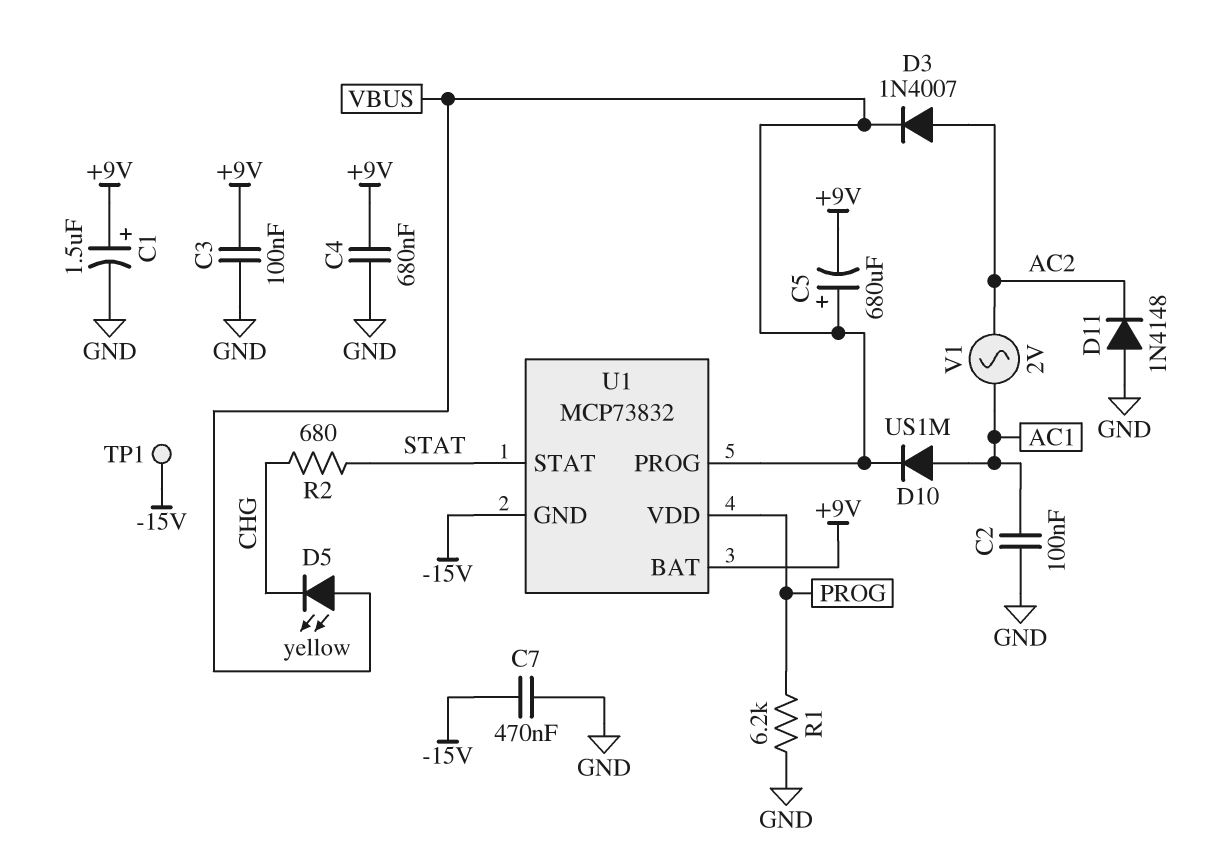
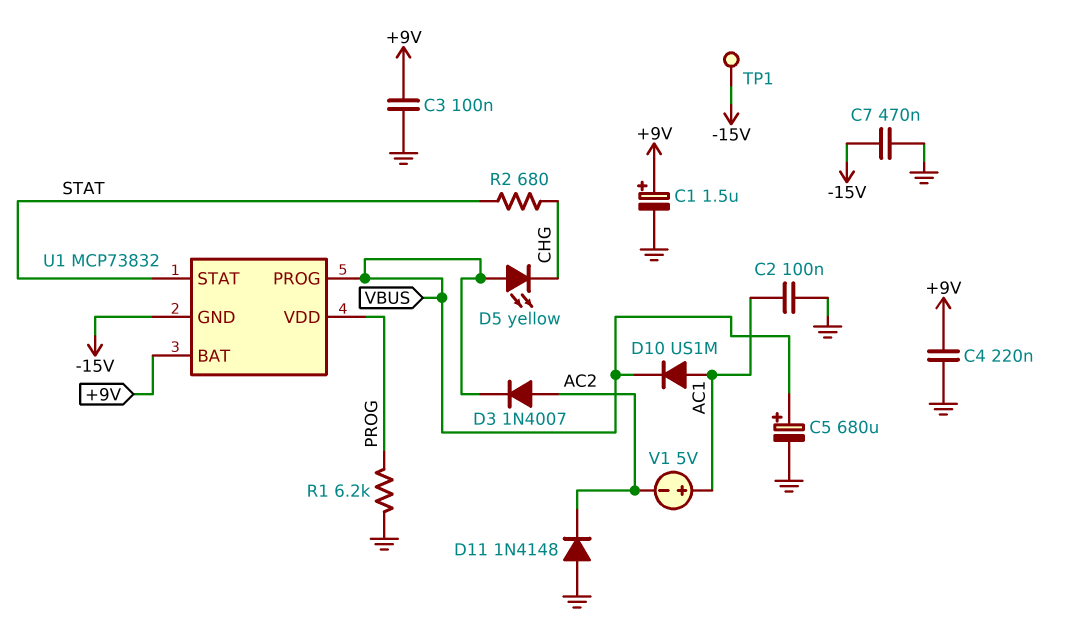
C4: 680nF (+9V, GND) -> 220nF (+9V, GND)
C5: 680uF (plus VBUS, minus +9V) -> 680uF (plus VBUS, minus GND)
V1: AC 2V (AC1, AC2) -> 5V (plus AC1, minus AC2)

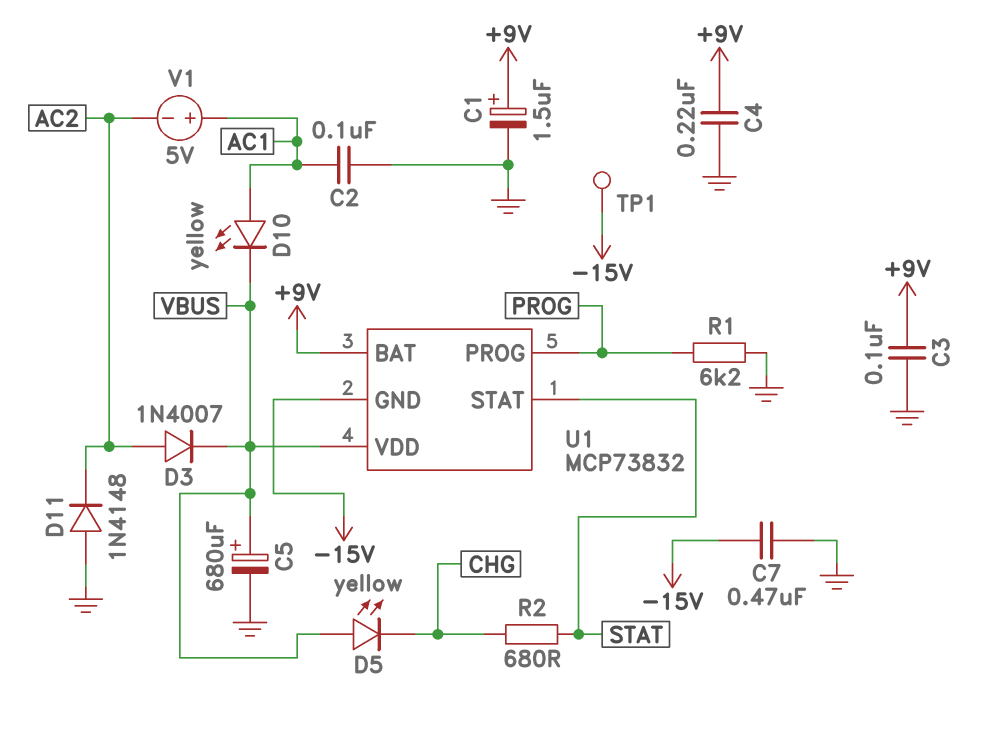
D10: diode US1M (A AC1, K VBUS) -> LED yellow (A AC1, K VBUS)
U1 pin PROG: VBUS -> PROG
U1 pin VDD: PROG -> VBUS

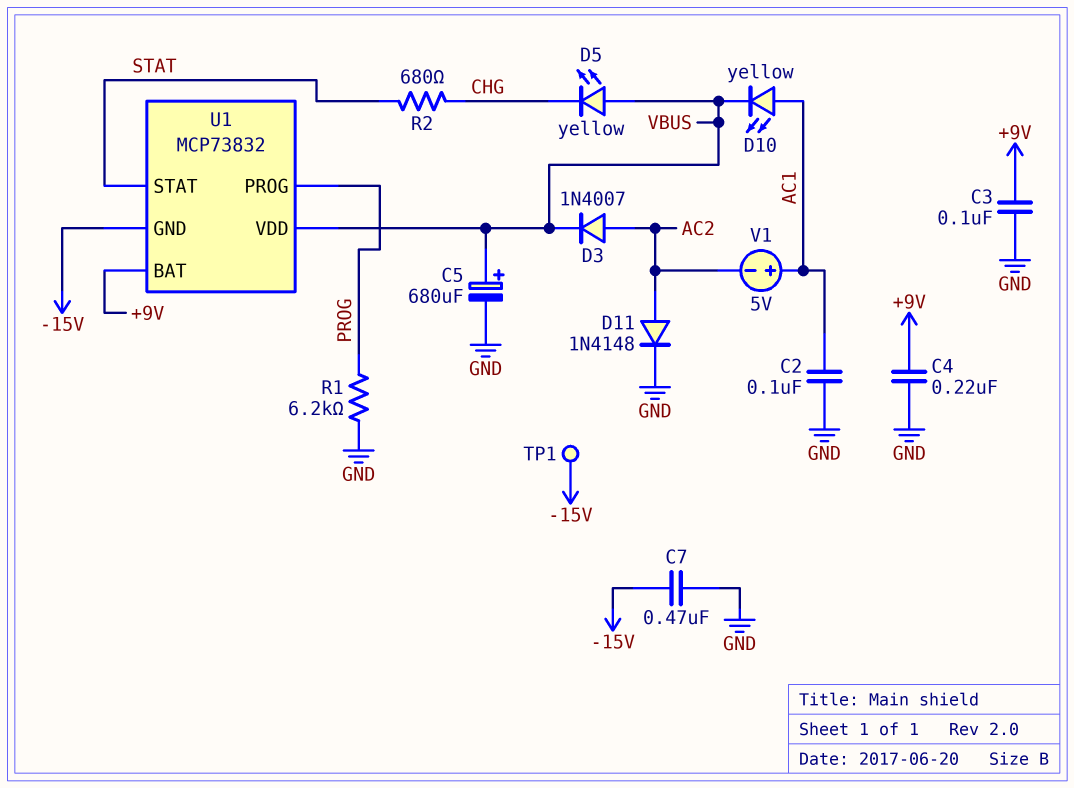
C1: 1.5uF (plus +9V, minus GND) -> none
D11: diode 1N4148 (A GND, K AC2) -> diode 1N4148 (A AC2, K GND)

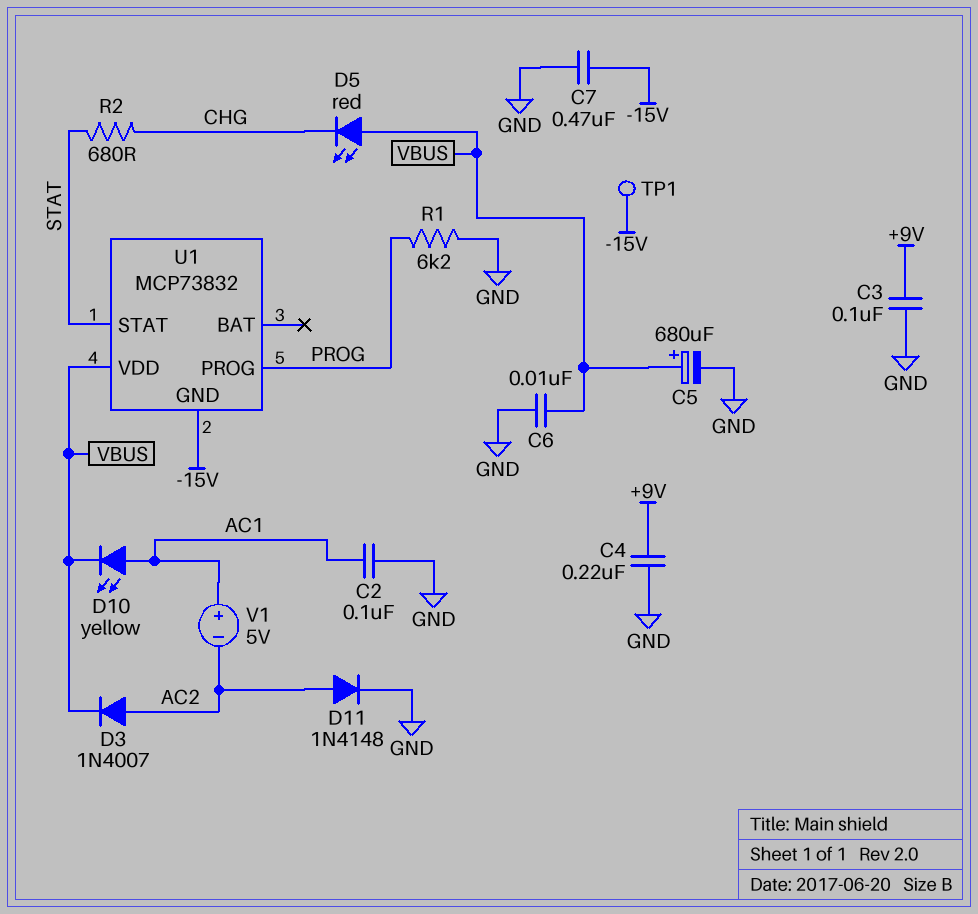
C6: none -> 10nF (GND, VBUS)
D5: LED yellow (A VBUS, K CHG) -> LED red (A VBUS, K CHG)
U1 pin BAT: +9V -> none

